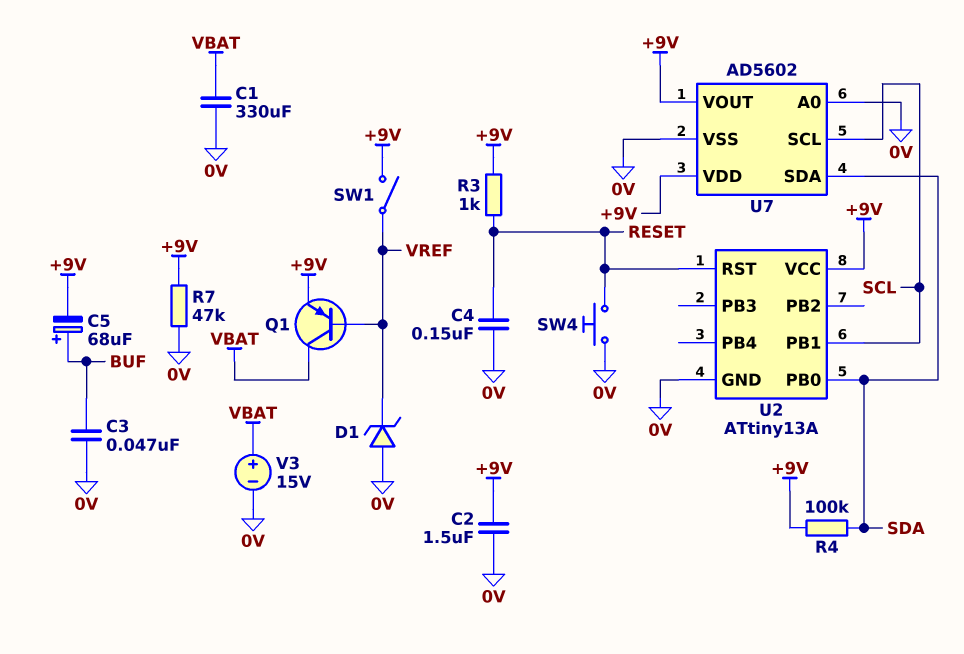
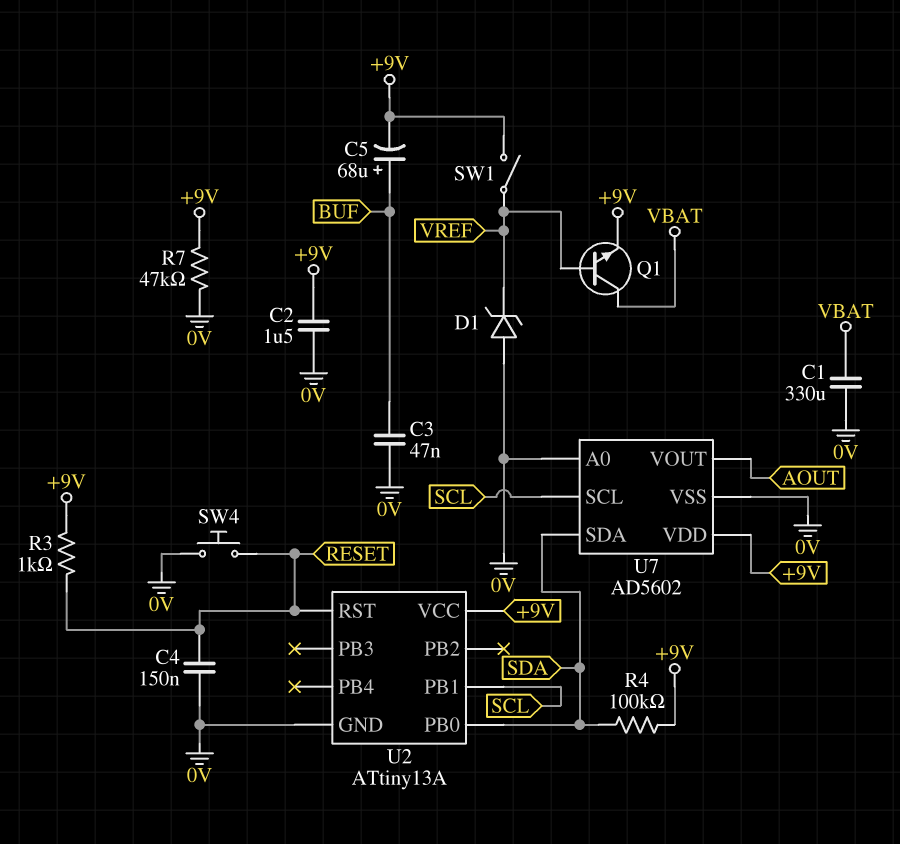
Q1: PNP (B VREF, C VBAT, E +9V) -> NPN (B VREF, C VBAT, E +9V)
U7 pin VOUT: +9V -> AOUT
V3: 15V (plus VBAT, minus 0V) -> none

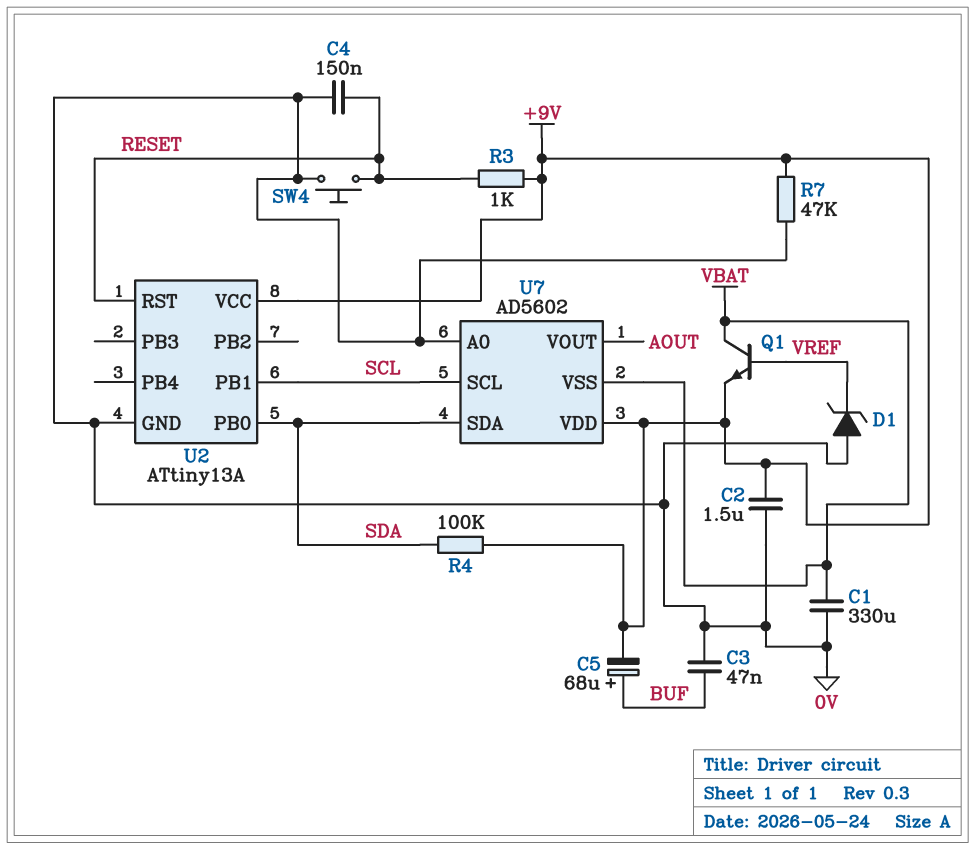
SW1: switch (+9V, VREF) -> none
U7 pin VSS: 0V -> VBAT

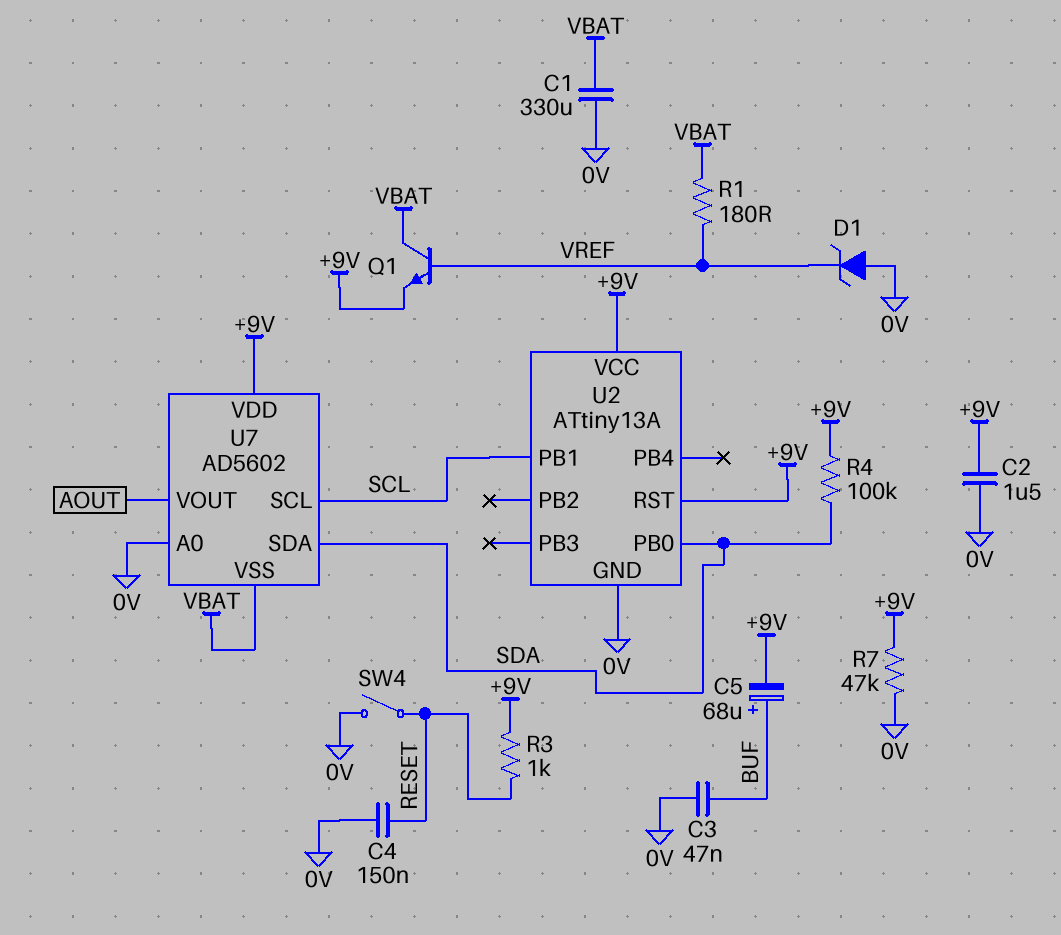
R1: none -> 180 (VBAT, VREF)
SW4: button (0V, RESET) -> switch (0V, RESET)
U2 pin RST: RESET -> +9V

